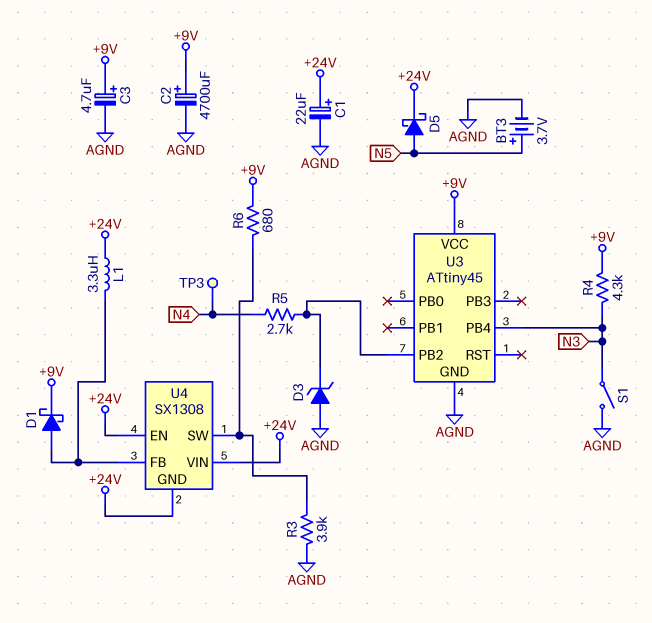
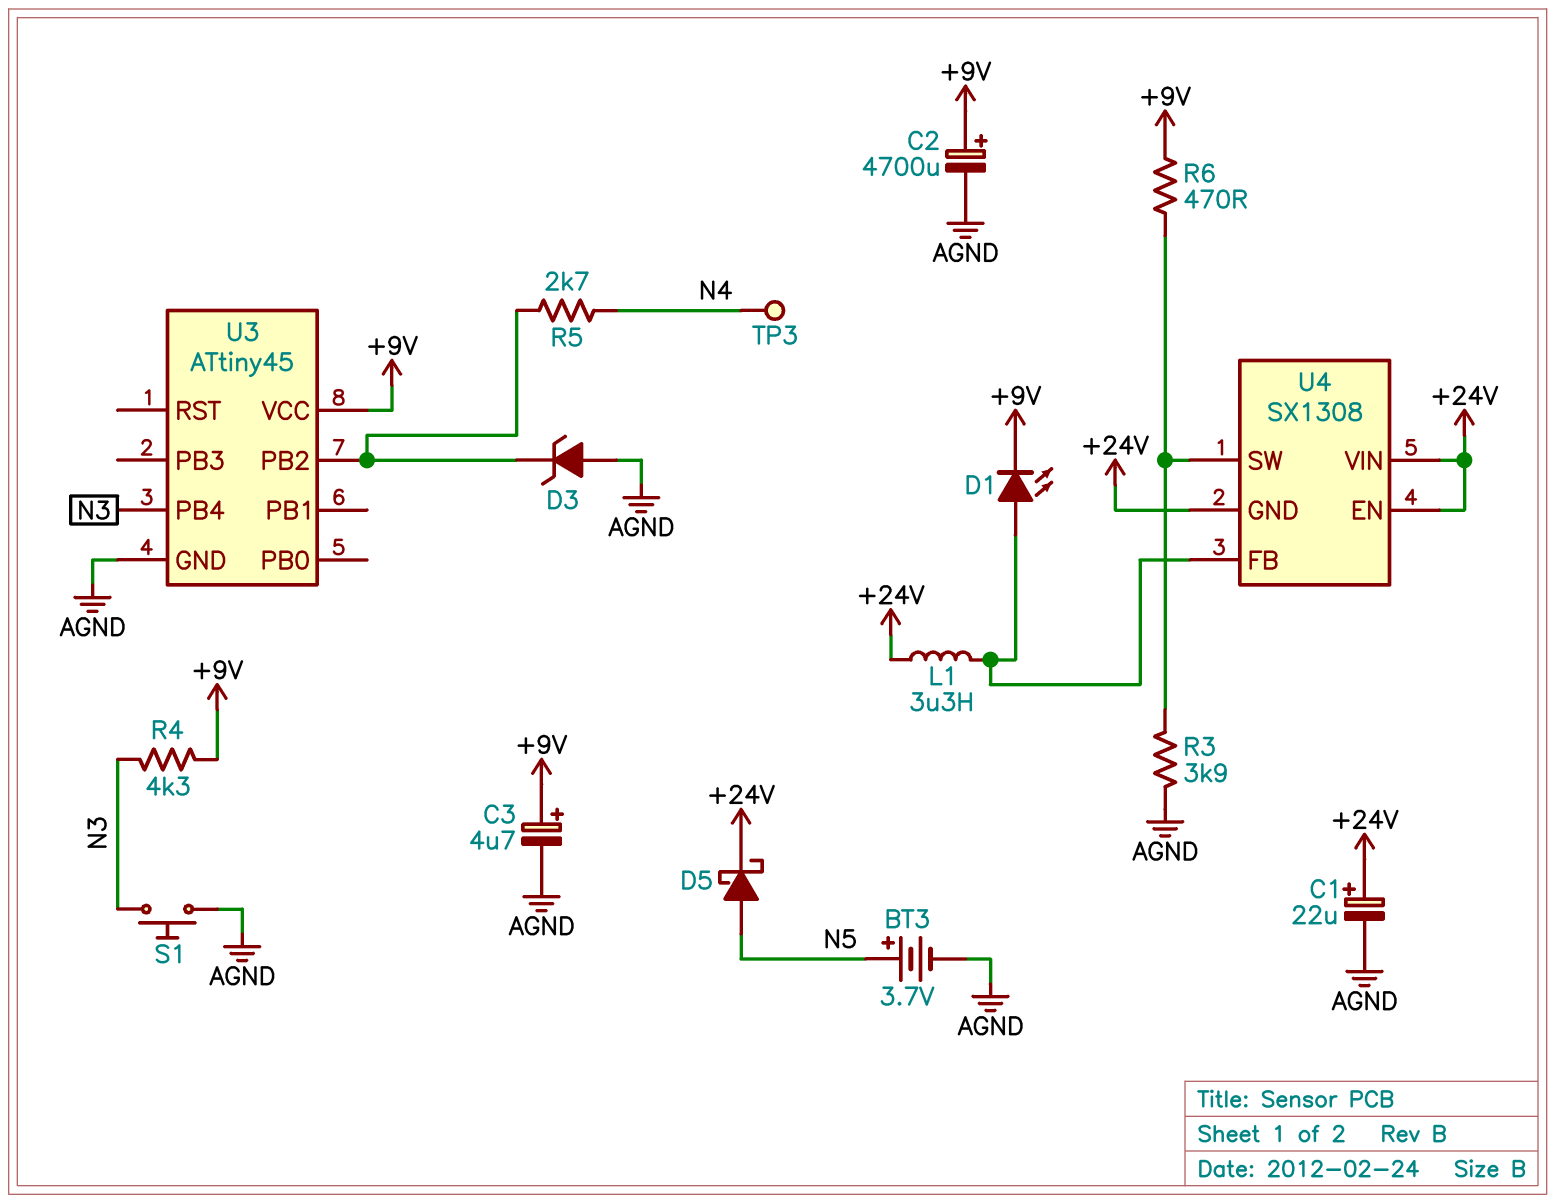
D1: schottky (A U4/FB, K +9V) -> LED (A U4/FB, K +9V)
R6: 680 (+9V, U4/SW) -> 470 (+9V, U4/SW)
S1: switch (AGND, N3) -> button (AGND, N3)

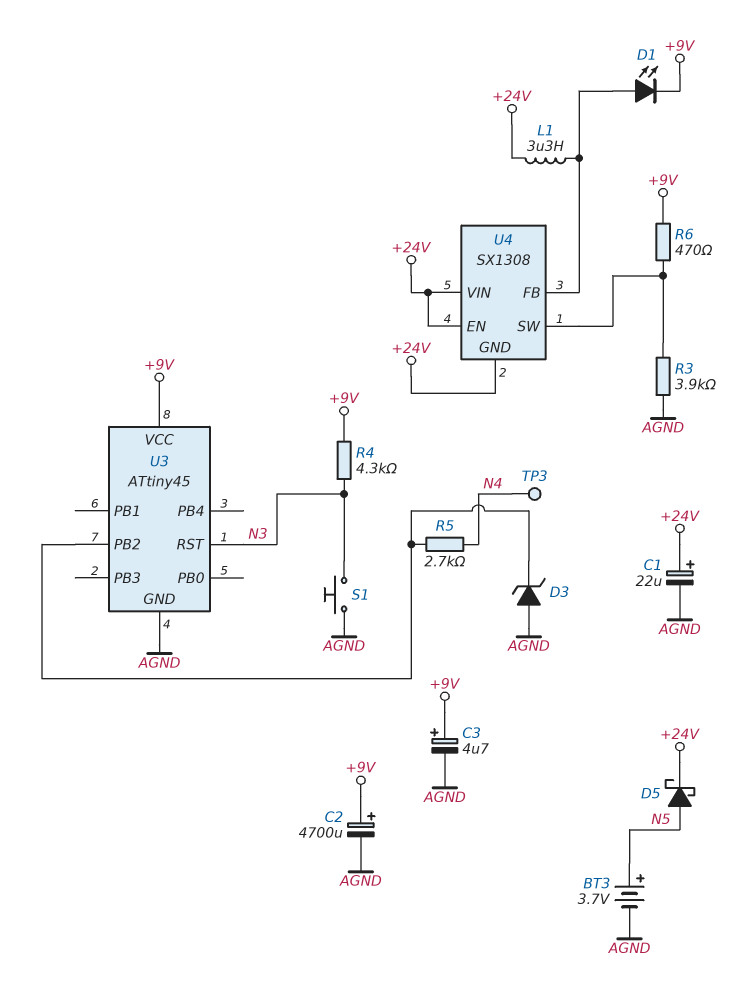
U3 pin PB4: N3 -> none
U3 pin RST: none -> N3

